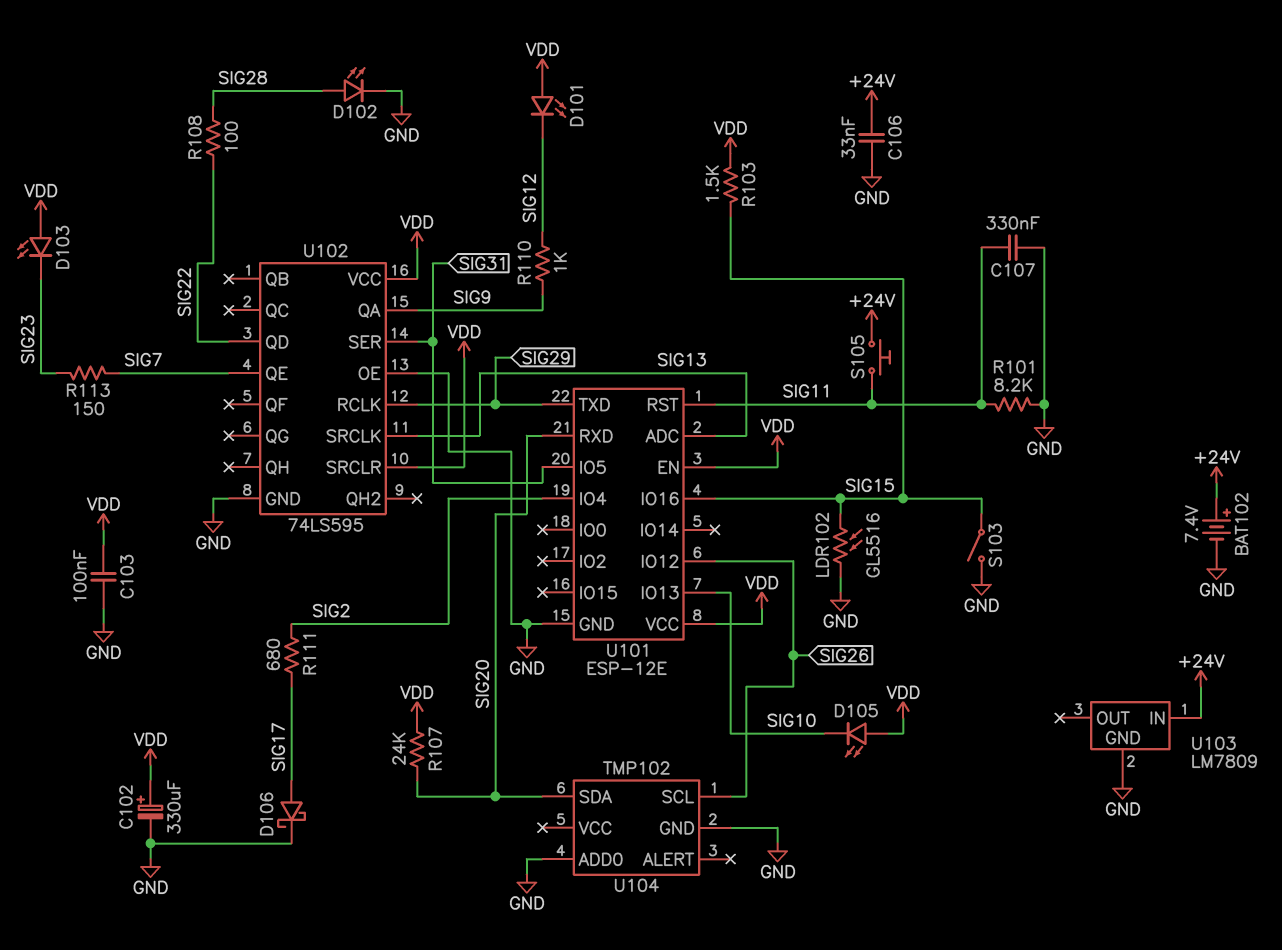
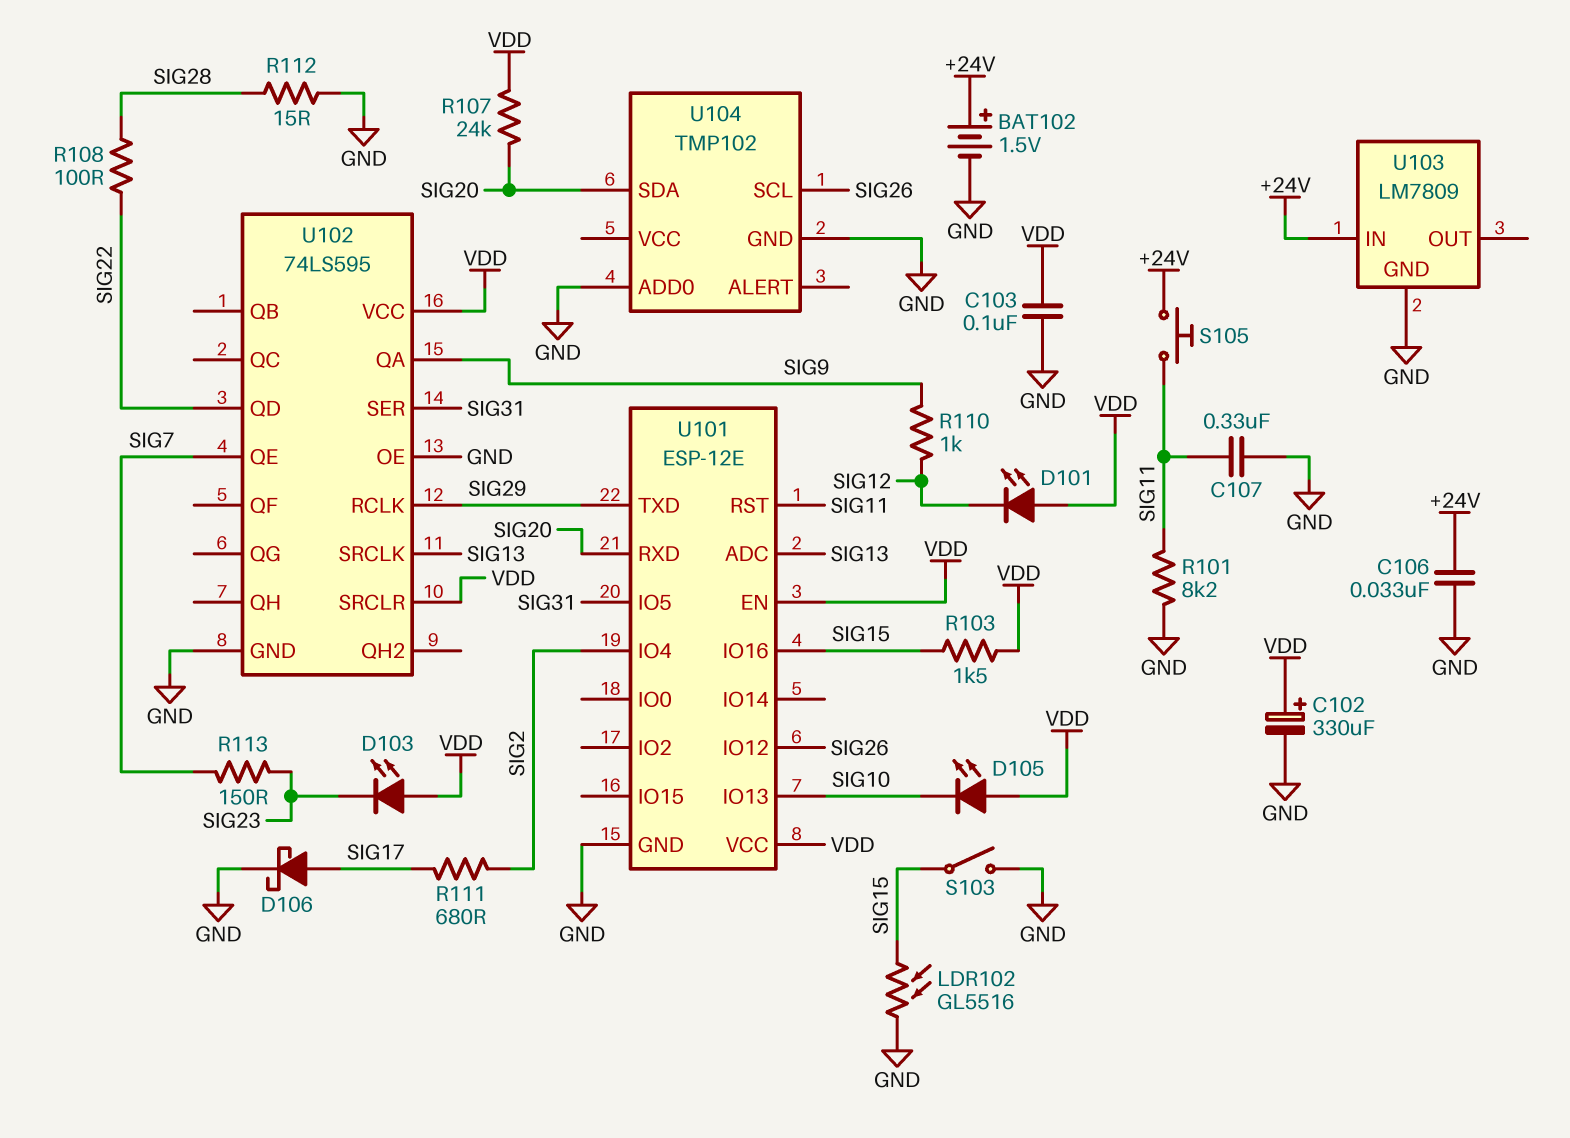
BAT102: 7.4V (plus +24V, minus GND) -> 1.5V (plus +24V, minus GND)
D102: LED (A SIG28, K GND) -> none
R112: none -> 15 (GND, SIG28)

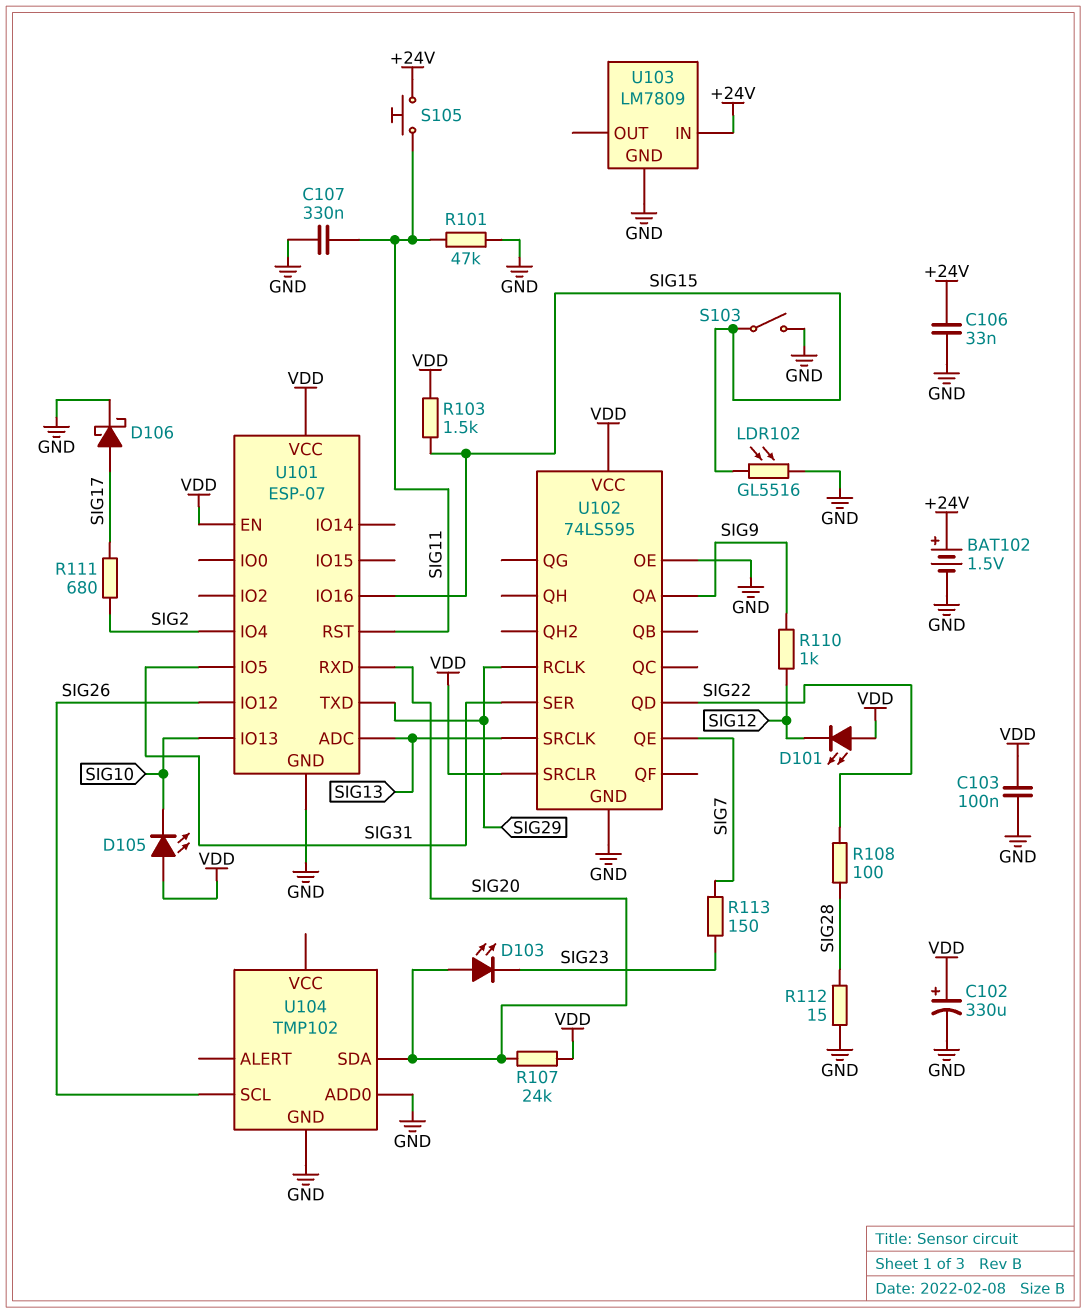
D103: LED (A VDD, K SIG23) -> LED (A SIG20, K SIG23)
R101: 8.2k (GND, SIG11) -> 47k (GND, SIG11)
U101: ESP-12E -> ESP-07

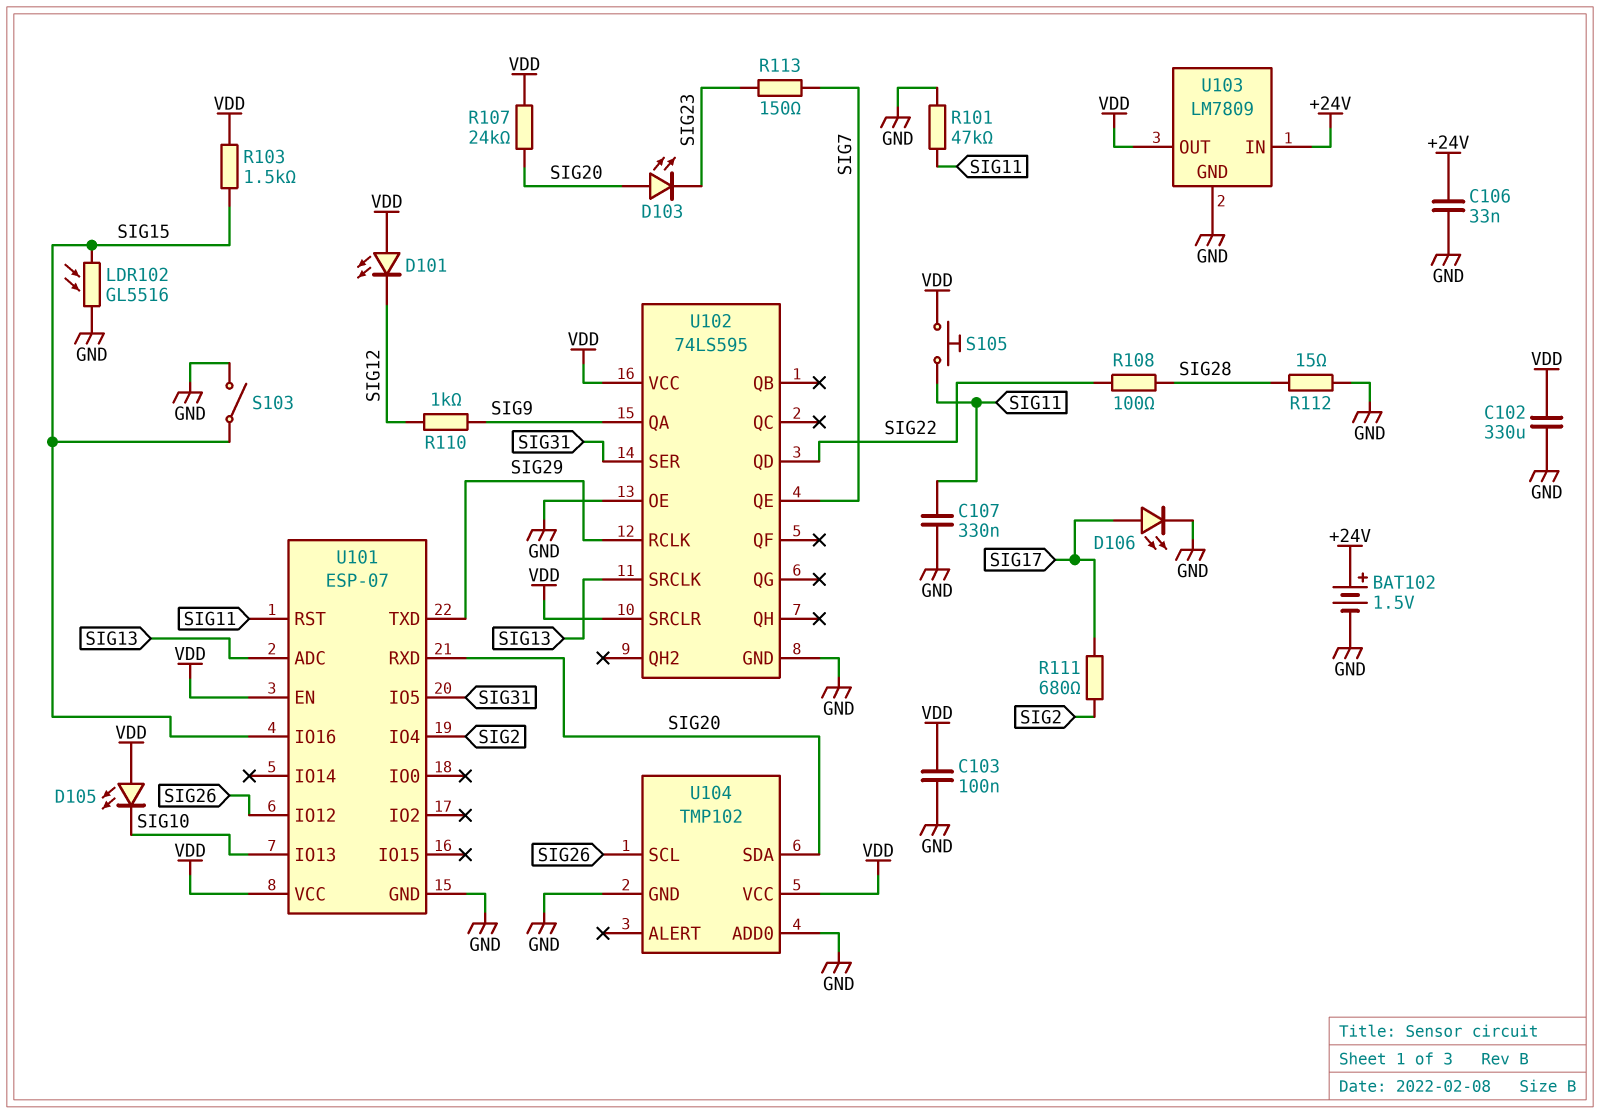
C102: 330uF (plus VDD, minus GND) -> 330uF (GND, VDD)
D106: schottky (A SIG17, K GND) -> LED (A SIG17, K GND)
S105: button (+24V, SIG11) -> button (SIG11, VDD)
U103 pin OUT: none -> VDD
U104 pin VCC: none -> VDD

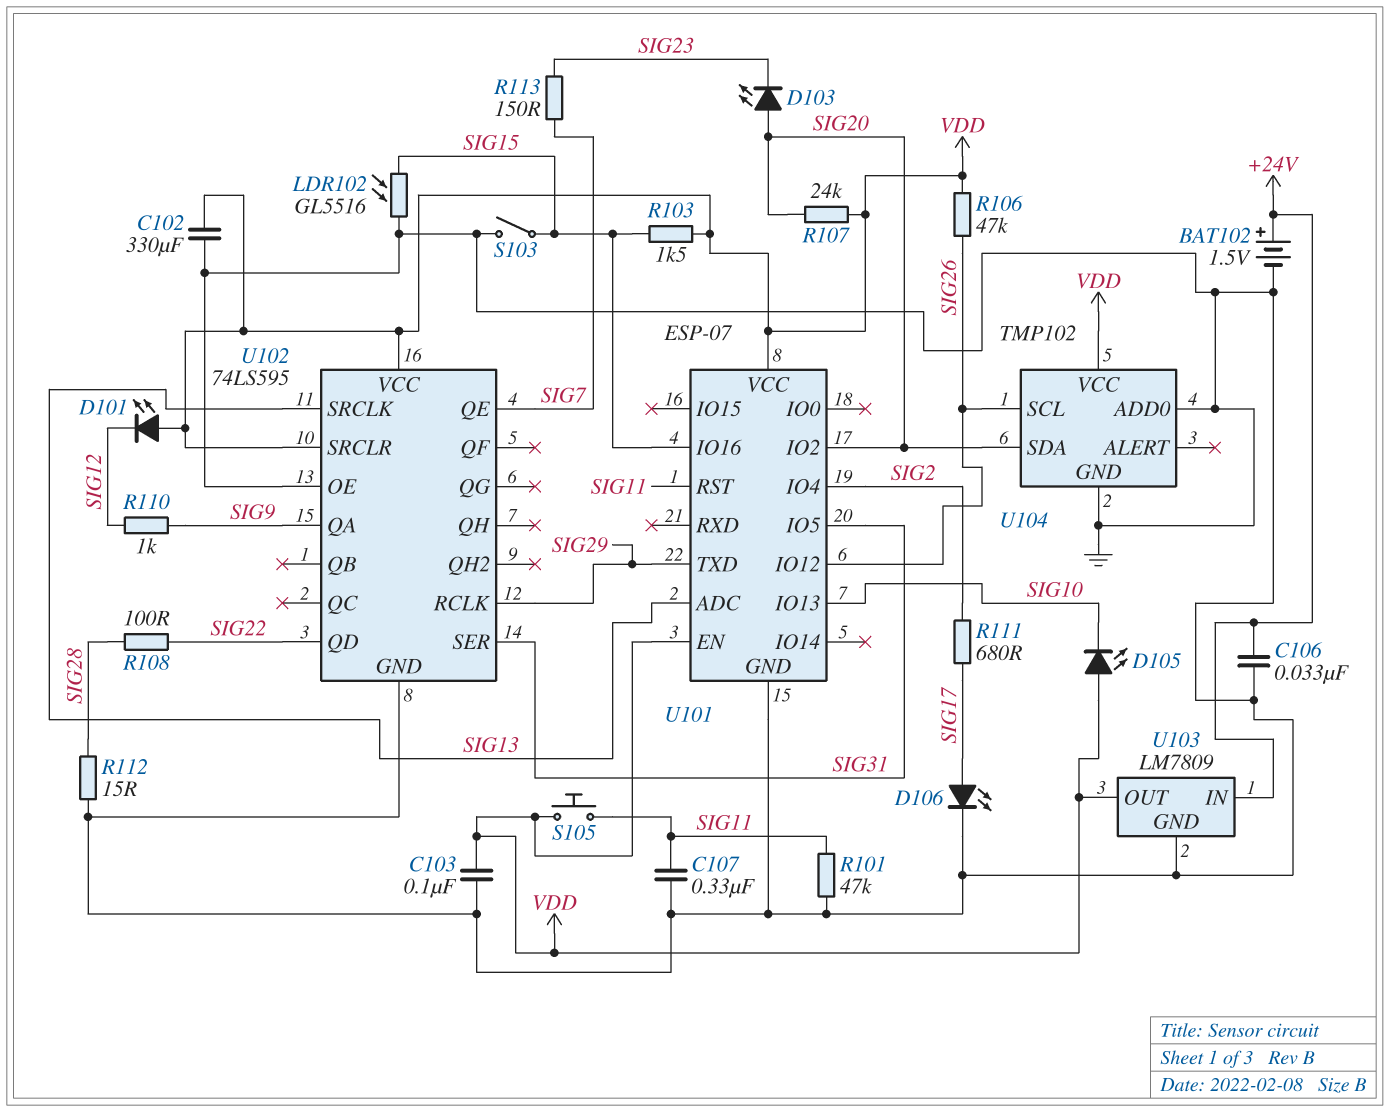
R106: none -> 47k (SIG26, VDD)
U101 pin IO2: none -> SIG20
U101 pin RXD: SIG20 -> none

